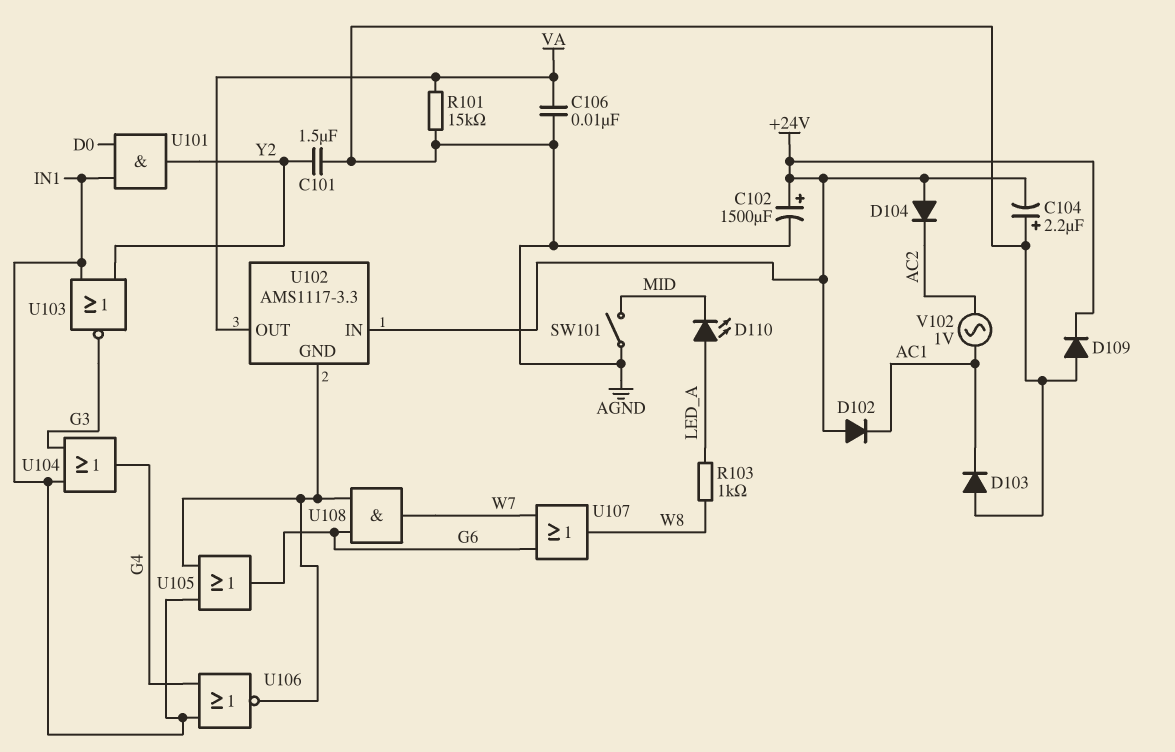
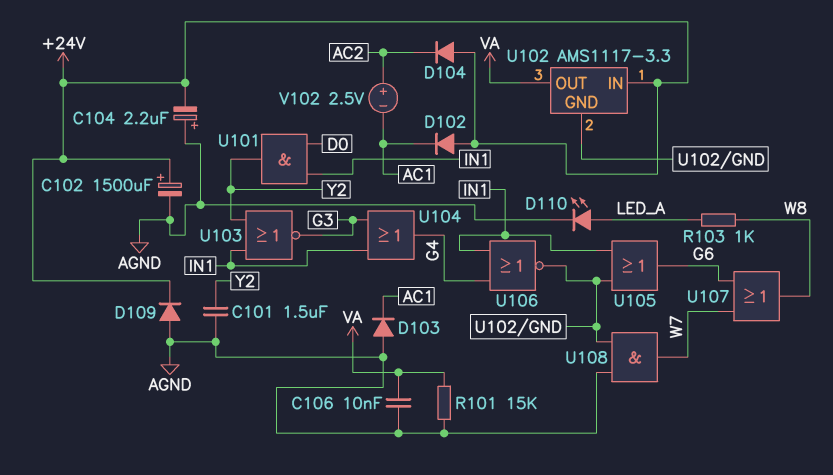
D110: LED (A LED_A, K MID) -> LED (A LED_A, K AGND)
SW101: switch (AGND, MID) -> none
U108: AND (in G6, in U102/GND, out W7) -> AND (in AGND, in U102/GND, out W7)
V102: AC 1V (AC1, AC2) -> 2.5V (plus AC2, minus AC1)

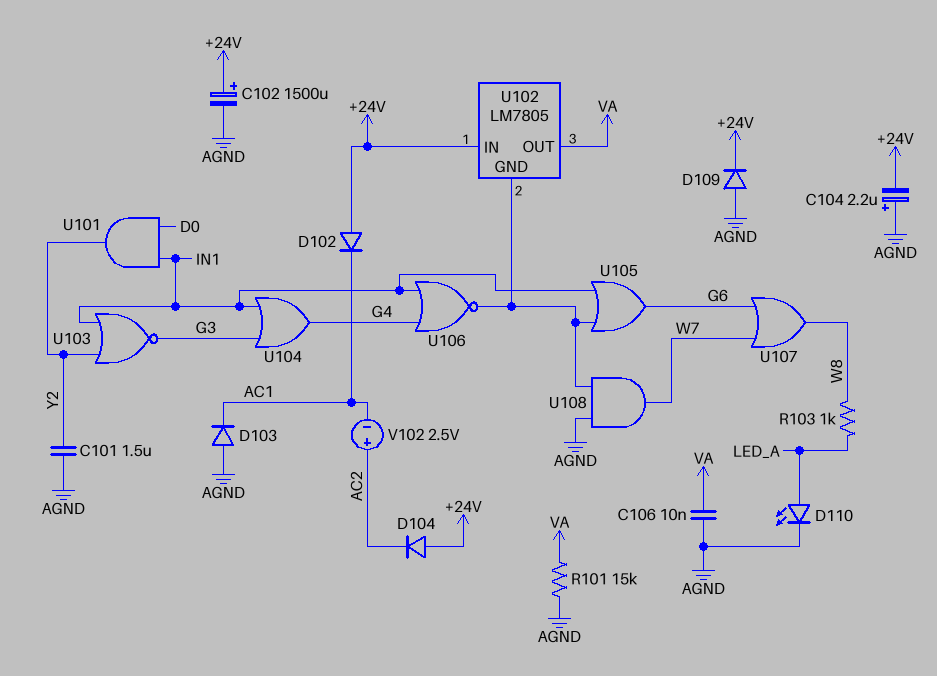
U102: AMS1117-3.3 -> LM7805

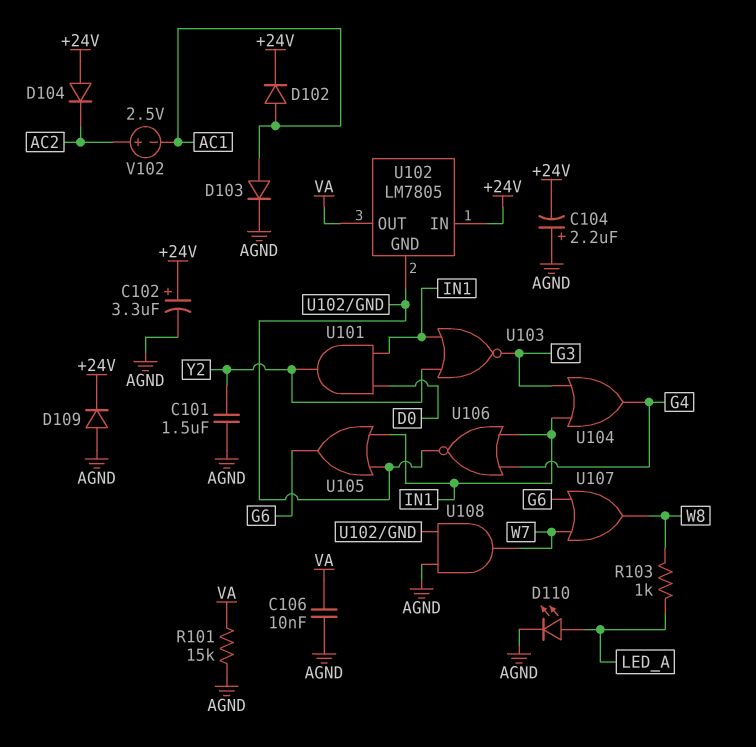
C102: 1500uF (plus +24V, minus AGND) -> 3.3uF (plus +24V, minus AGND)
D102: diode (A +24V, K AC1) -> diode (A AC1, K +24V)
D103: diode (A AGND, K AC1) -> diode (A AC1, K AGND)

